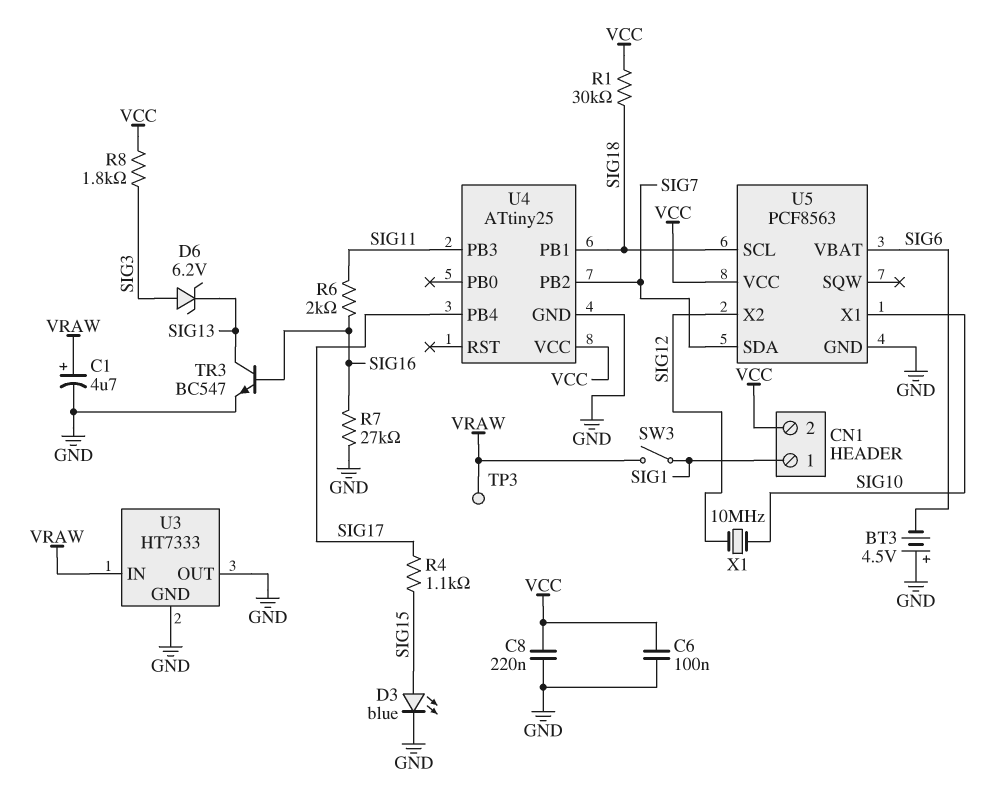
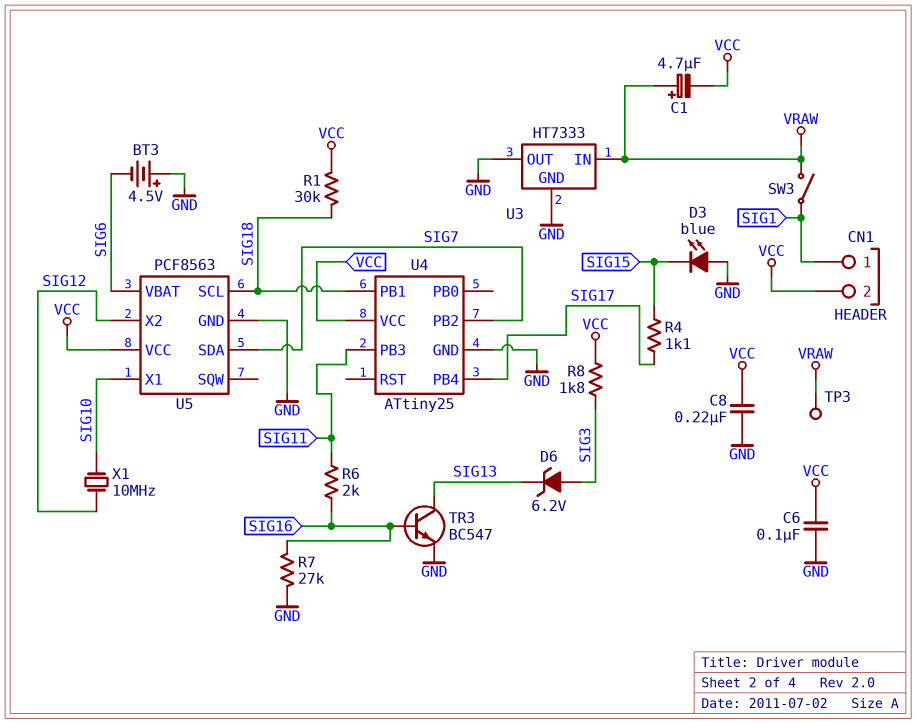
C1: 4.7uF (plus VRAW, minus GND) -> 4.7uF (plus VRAW, minus VCC)
D3: LED blue (A SIG15, K GND) -> LED blue (A GND, K SIG15)

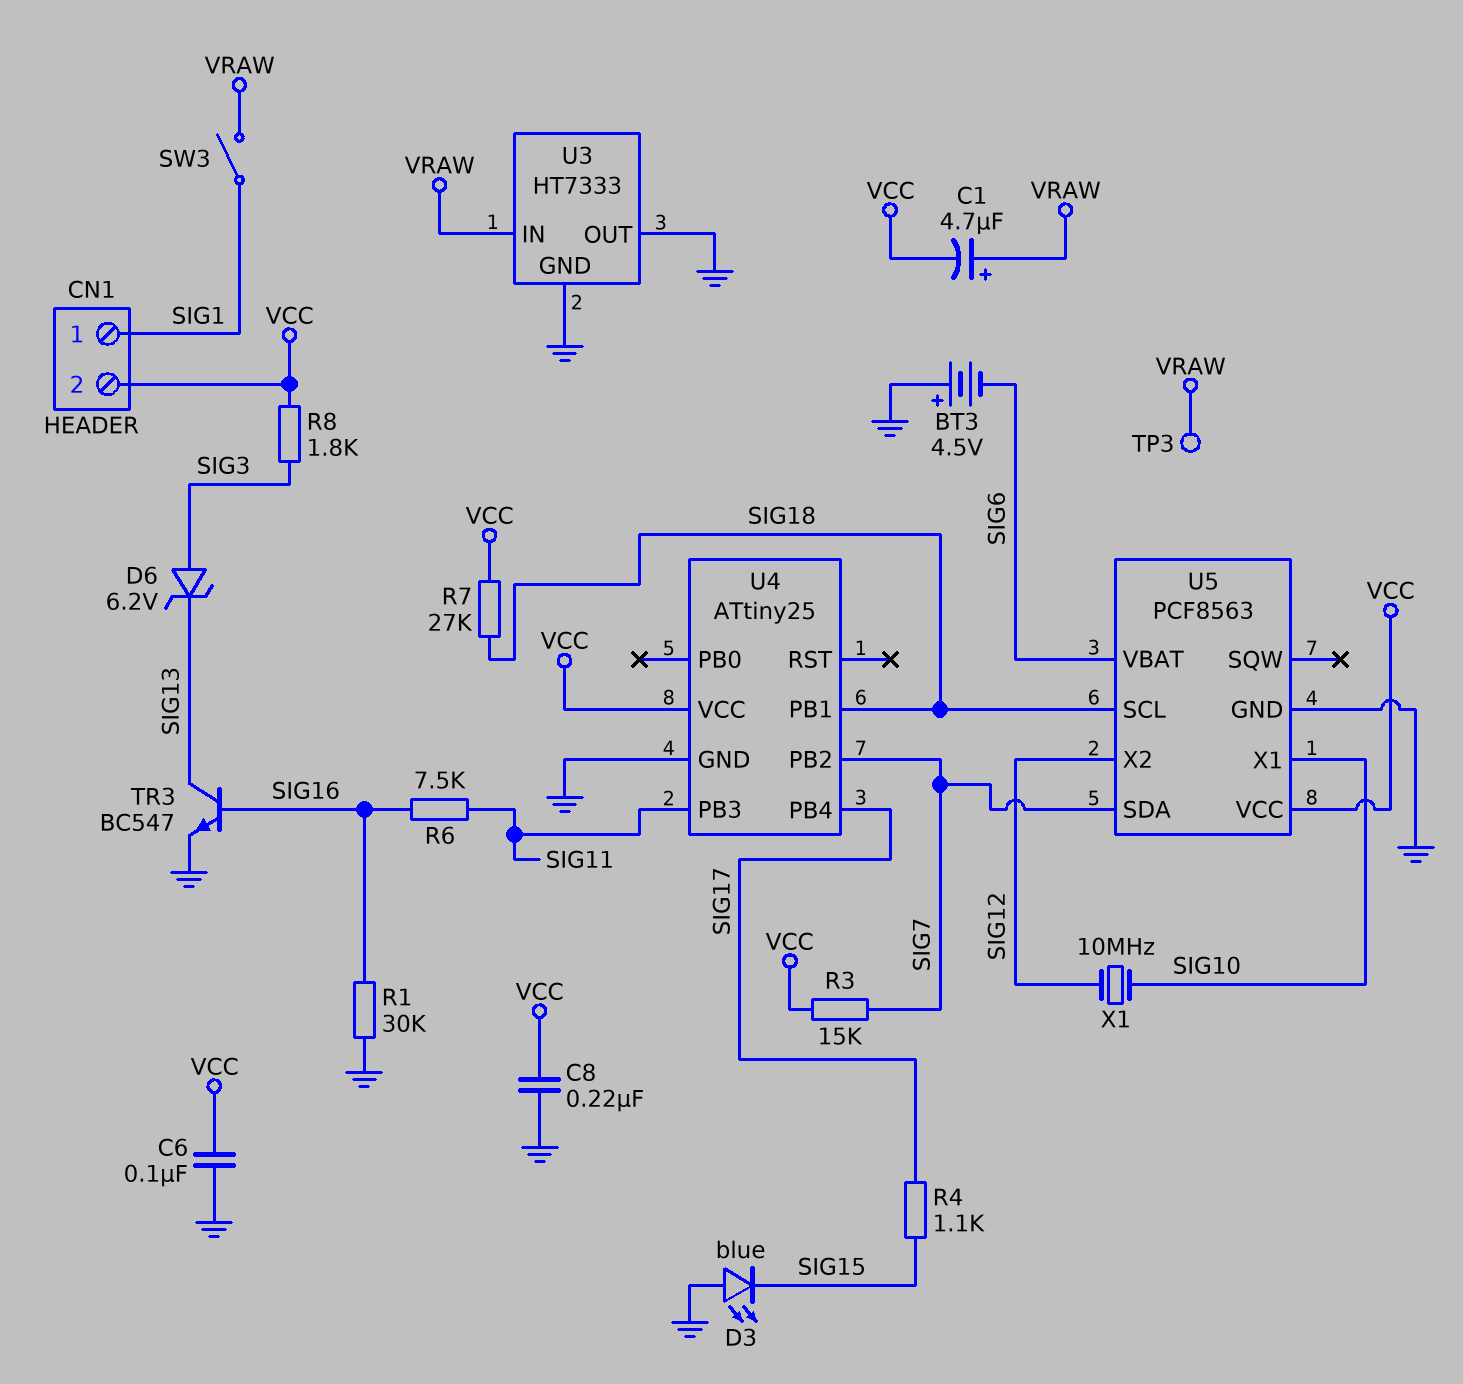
R1: 30k (SIG18, VCC) -> 30k (GND, SIG16)
R3: none -> 15k (SIG7, VCC)
R6: 2k (SIG11, SIG16) -> 7.5k (SIG11, SIG16)
R7: 27k (GND, SIG16) -> 27k (SIG18, VCC)

